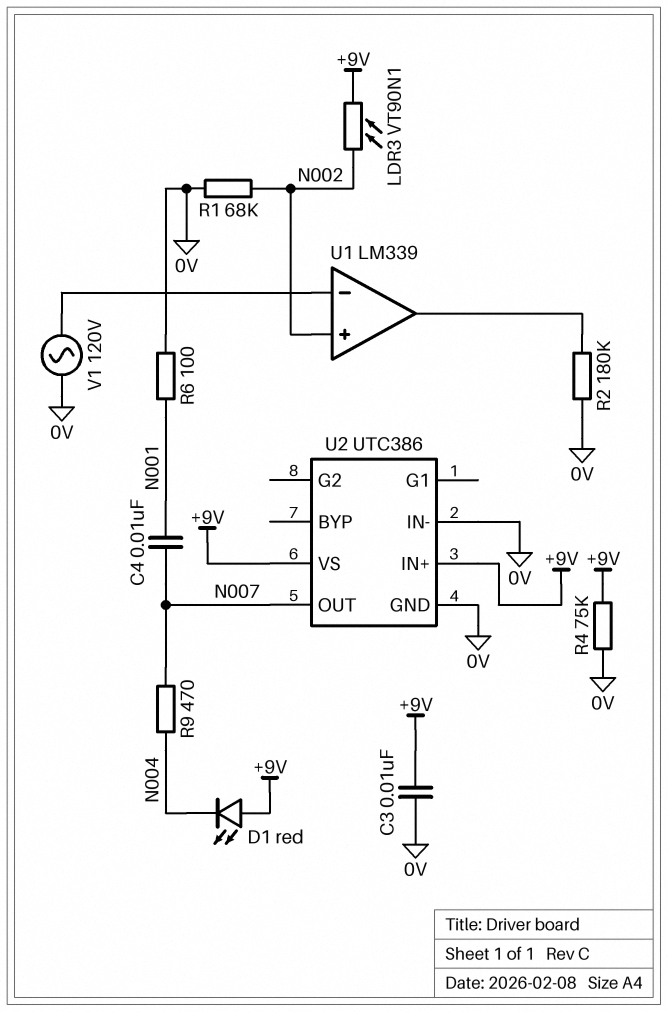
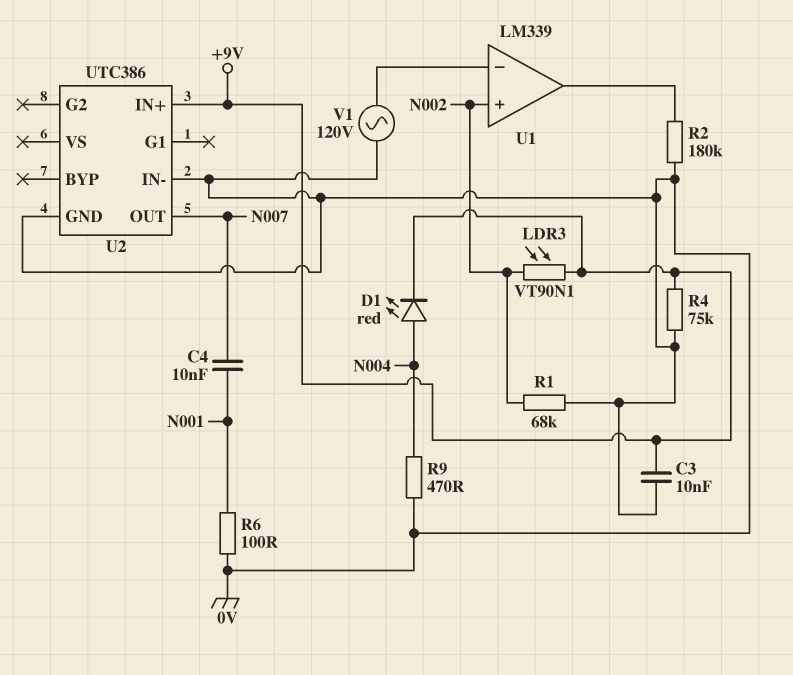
D1: LED red (A +9V, K N004) -> LED red (A N004, K +9V)
R9: 470 (N004, N007) -> 470 (0V, N004)
U2 pin VS: +9V -> none

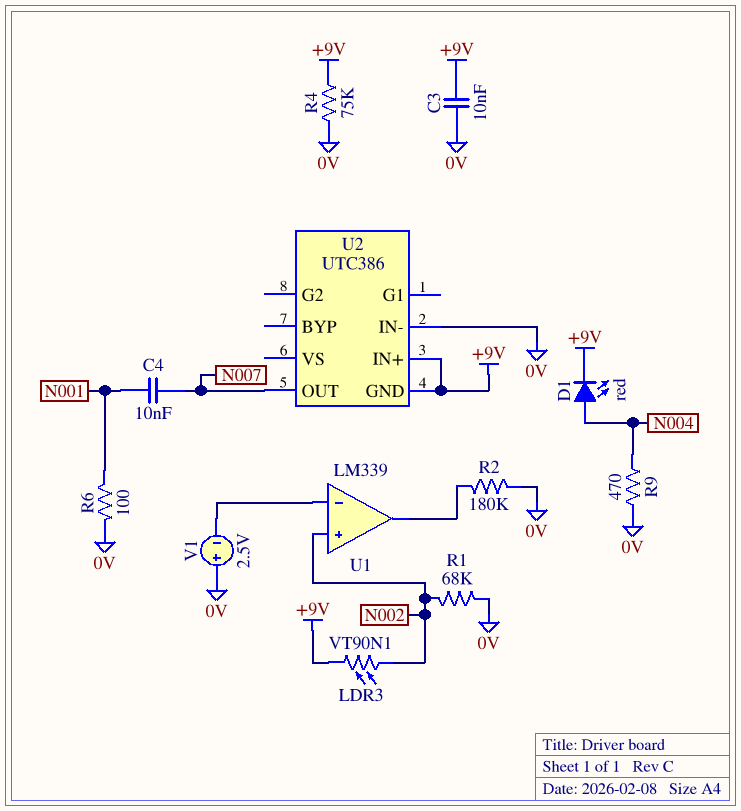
U2 pin GND: 0V -> +9V
V1: AC 120V (0V, U1/in-) -> 2.5V (plus 0V, minus U1/in-)

